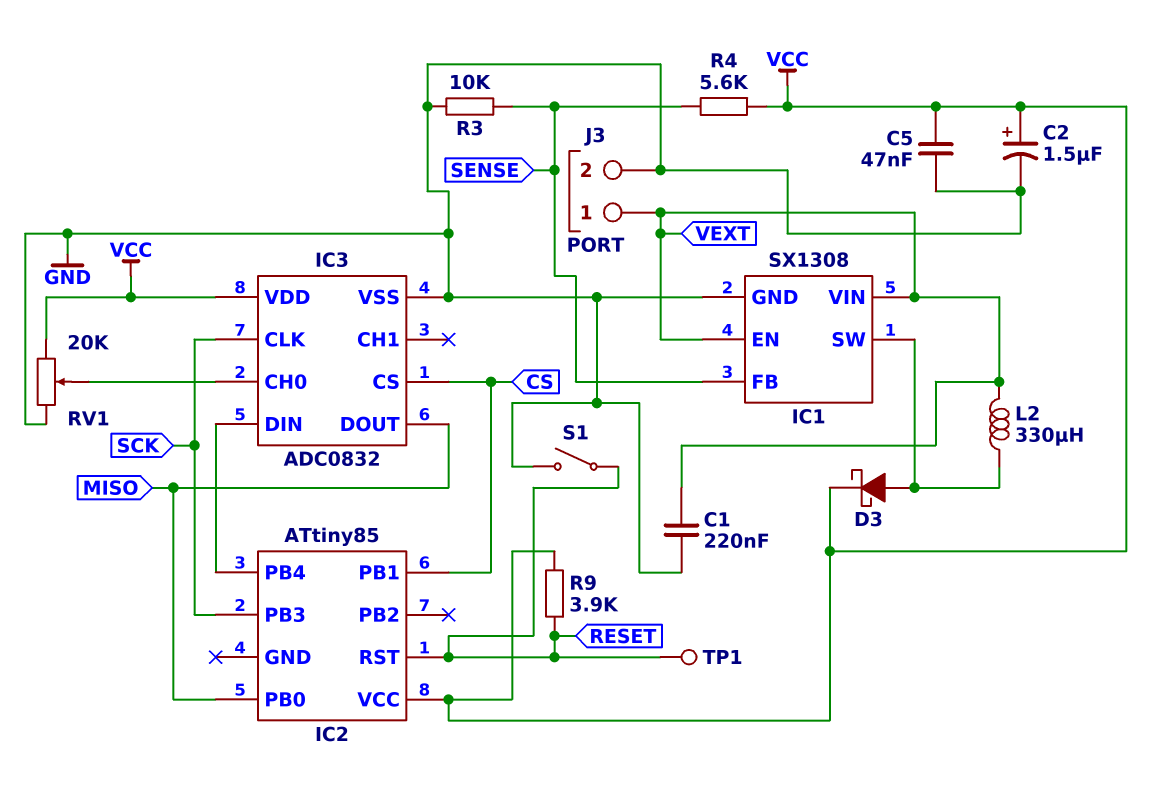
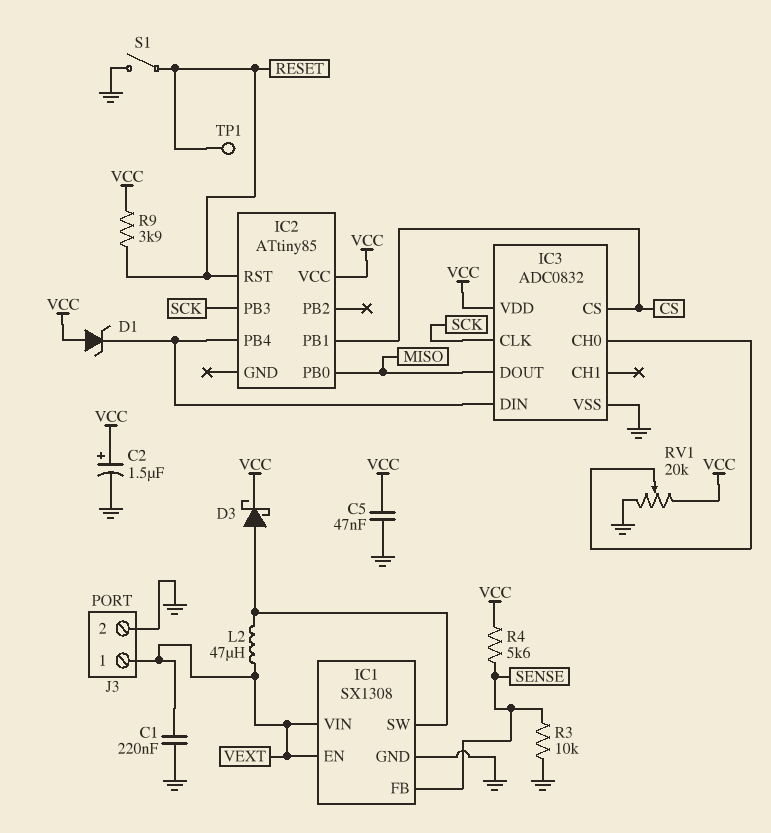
D1: none -> zener (A VCC, K IC2/PB4)
L2: 330uH (IC1/SW, VEXT) -> 47uH (IC1/SW, VEXT)

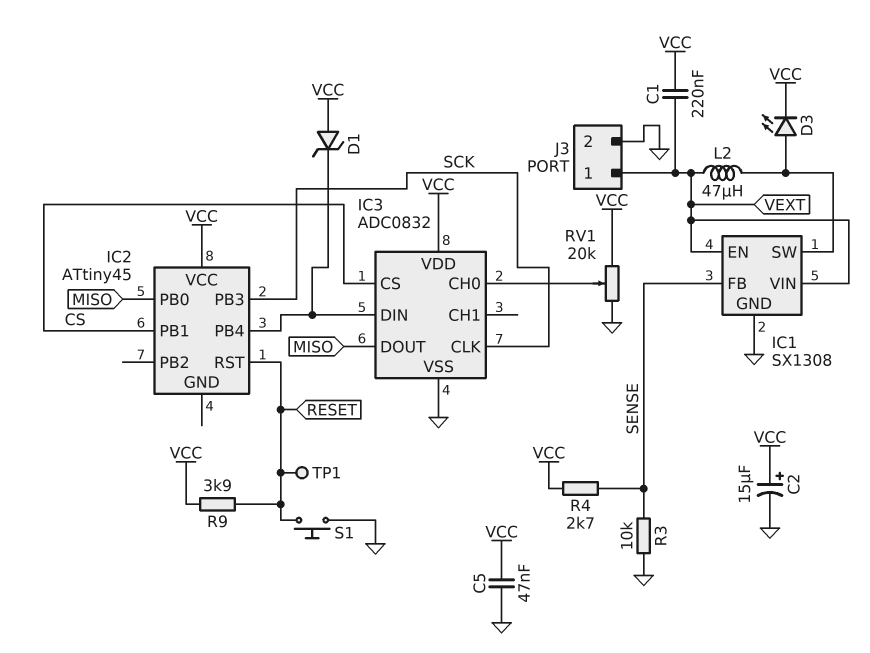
C1: 220nF (GND, VEXT) -> 220nF (VCC, VEXT)
C2: 1.5uF (plus VCC, minus GND) -> 15uF (plus VCC, minus GND)
D3: schottky (A IC1/SW, K VCC) -> LED (A IC1/SW, K VCC)
IC2: ATtiny85 -> ATtiny45
R4: 5.6k (SENSE, VCC) -> 2.7k (SENSE, VCC)
S1: switch (GND, RESET) -> button (GND, RESET)

